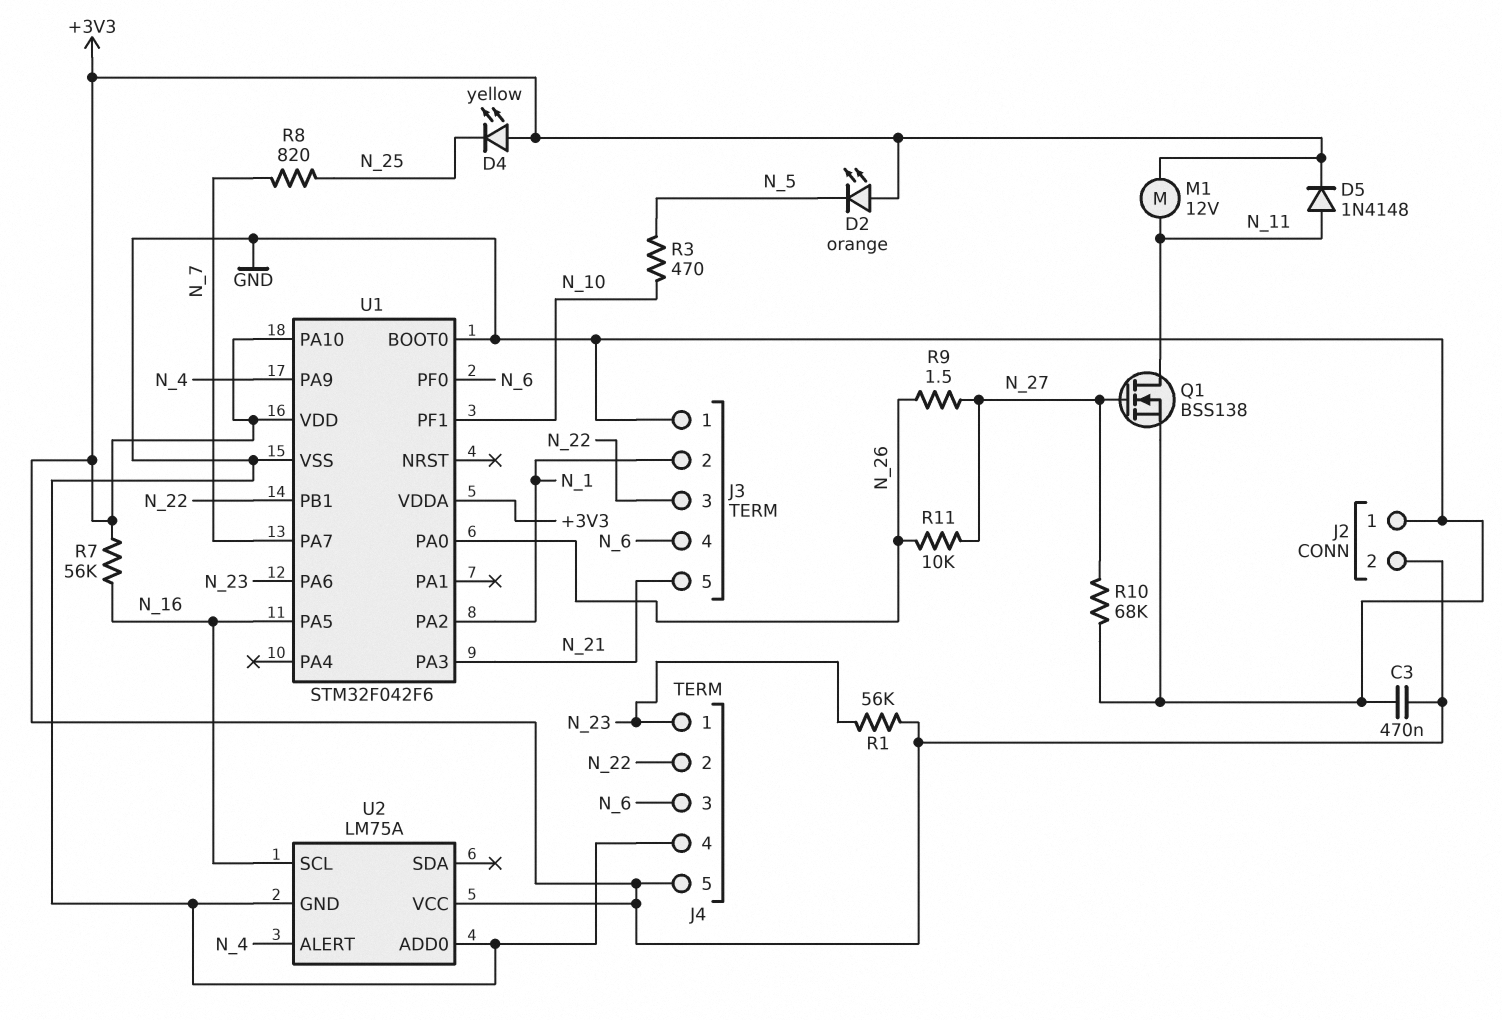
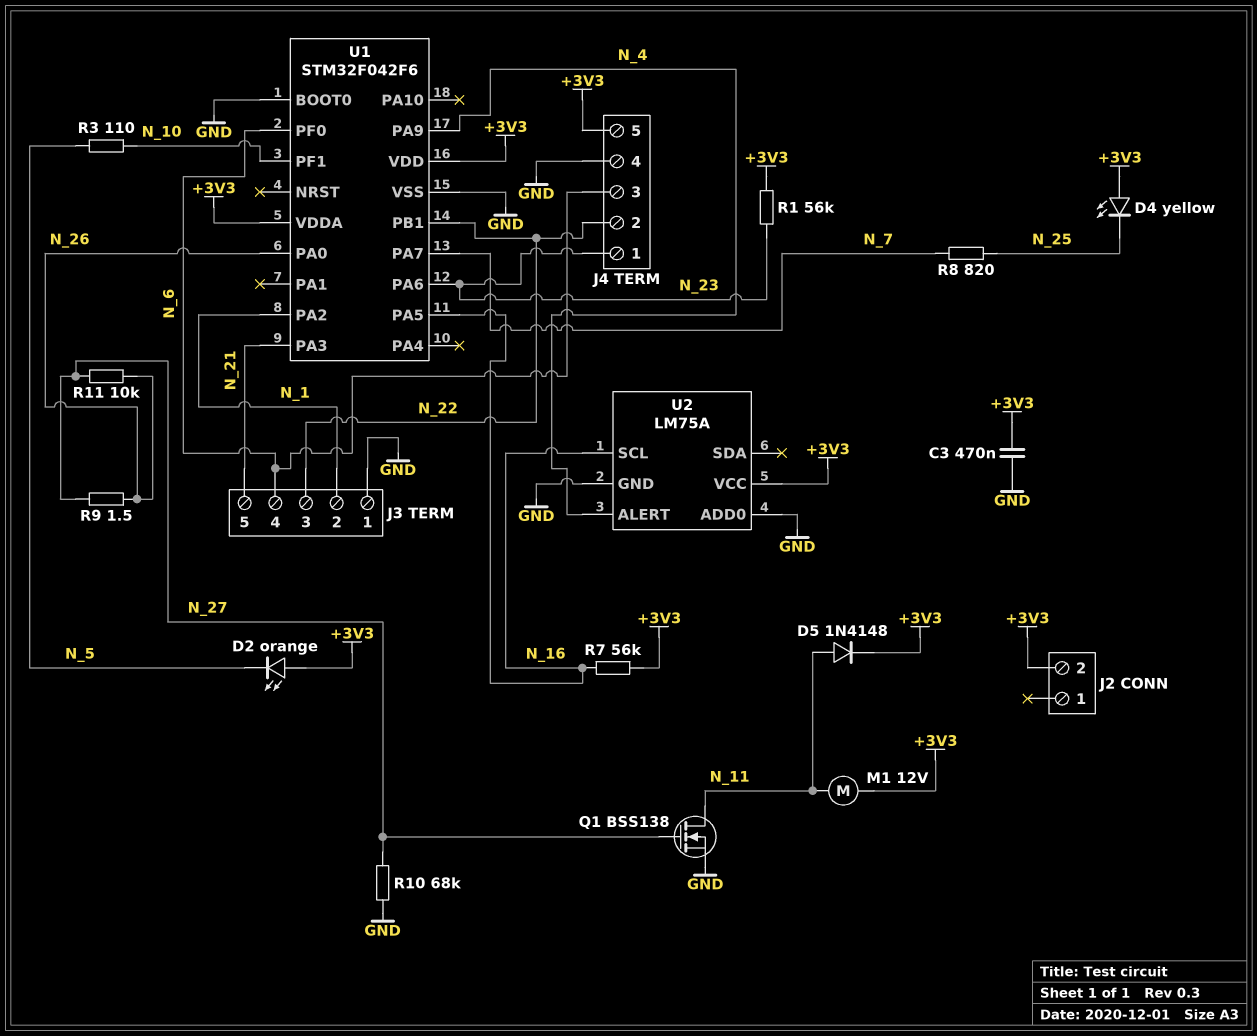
J2 pin 1: GND -> none
R3: 470 (N_5, N_10) -> 110 (N_5, N_10)
U1 pin PA10: +3V3 -> none

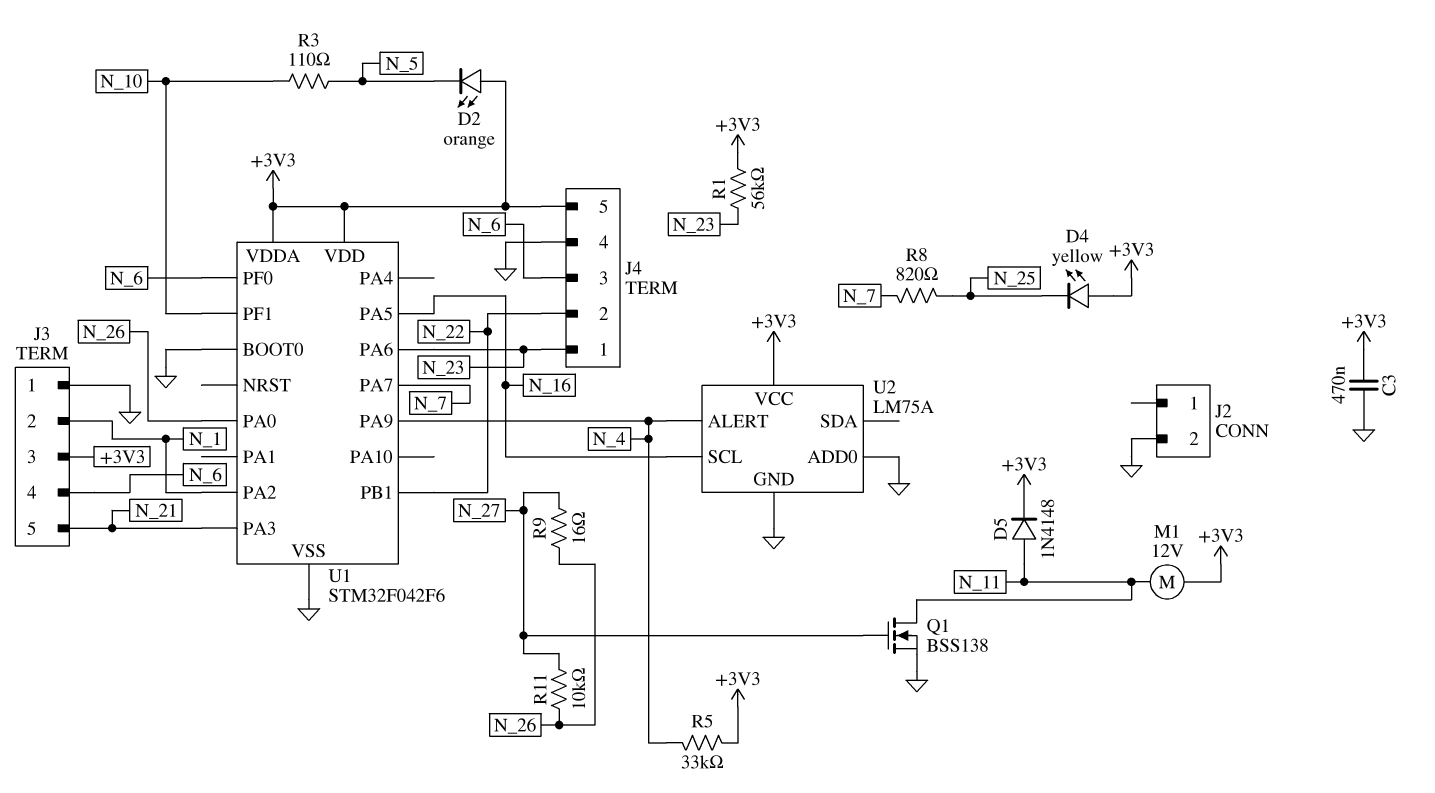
J2 pin 2: +3V3 -> GND
J3 pin 3: N_22 -> +3V3
R5: none -> 33k (+3V3, N_4)
R7: 56k (+3V3, N_16) -> none
R9: 1.5 (N_26, N_27) -> 16 (N_26, N_27)
R10: 68k (GND, N_27) -> none

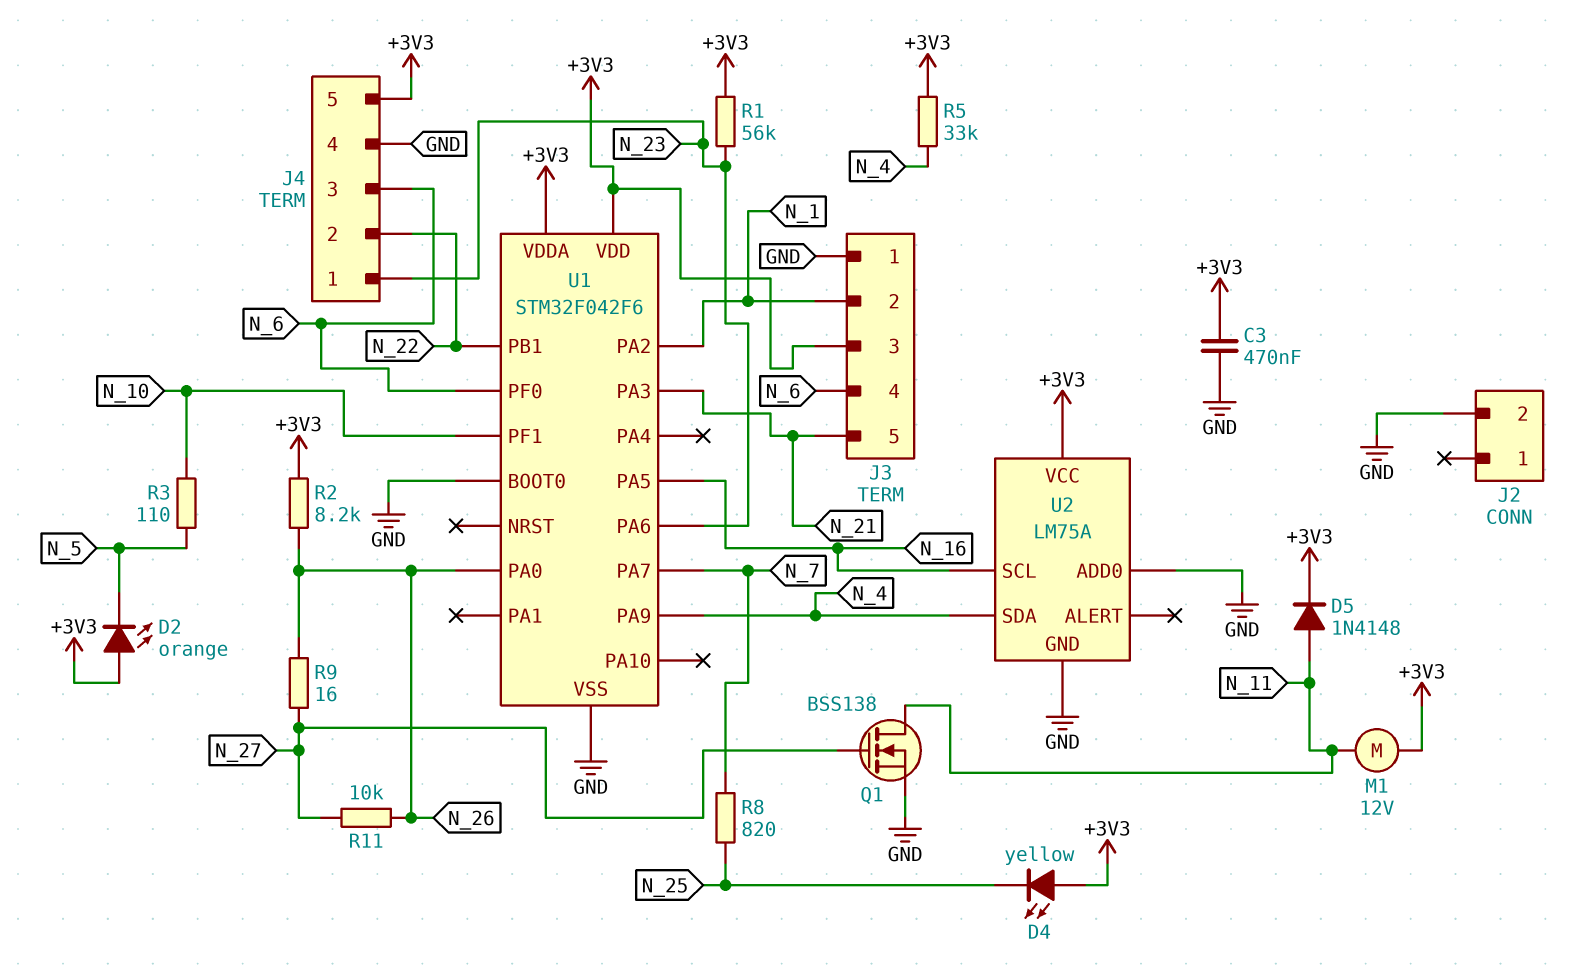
R2: none -> 8.2k (+3V3, N_26)
U2 pin ALERT: N_4 -> none
U2 pin SDA: none -> N_4

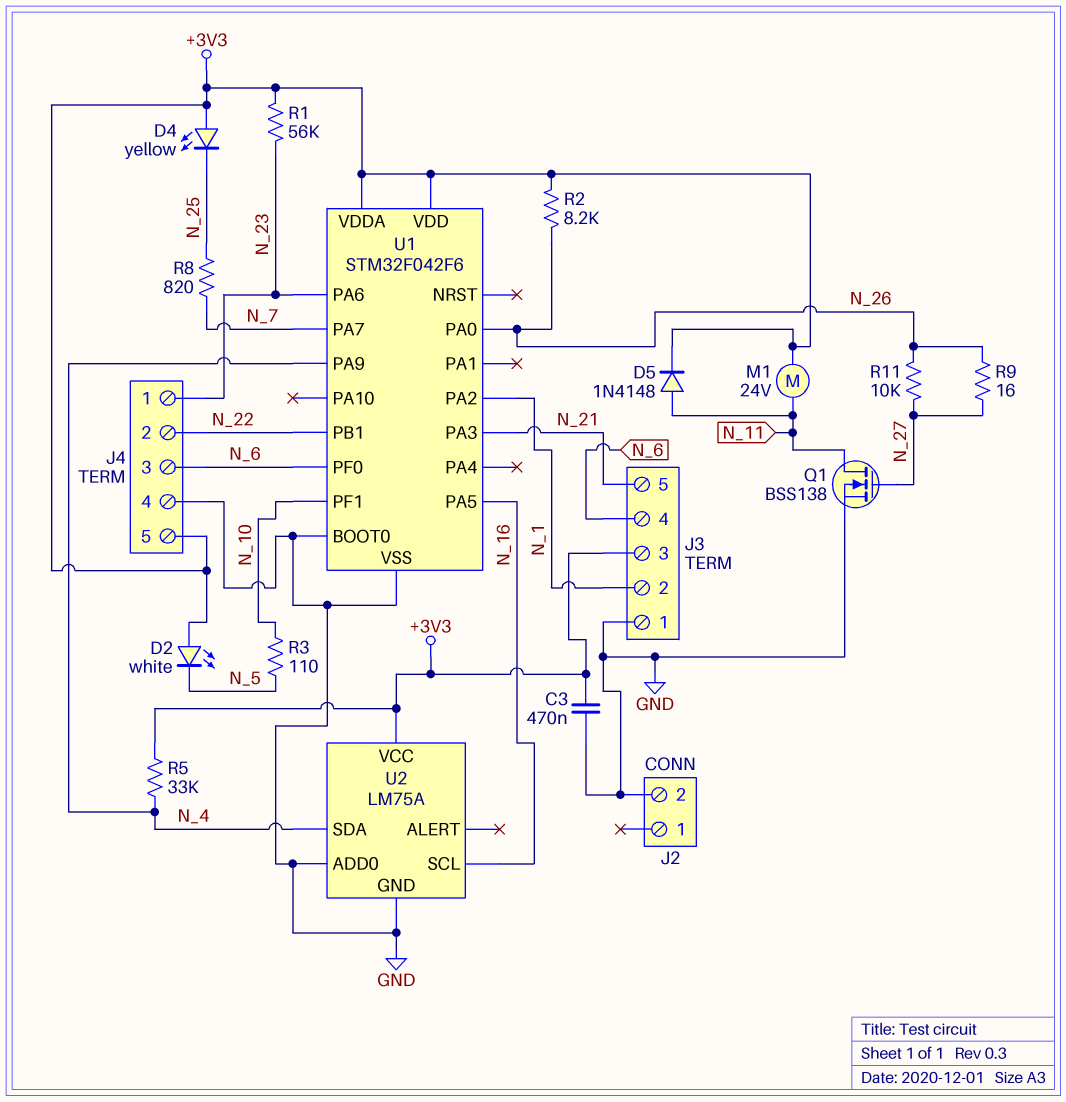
D2: LED orange (A +3V3, K N_5) -> LED white (A +3V3, K N_5)
M1: motor 12V (+3V3, N_11) -> motor 24V (+3V3, N_11)

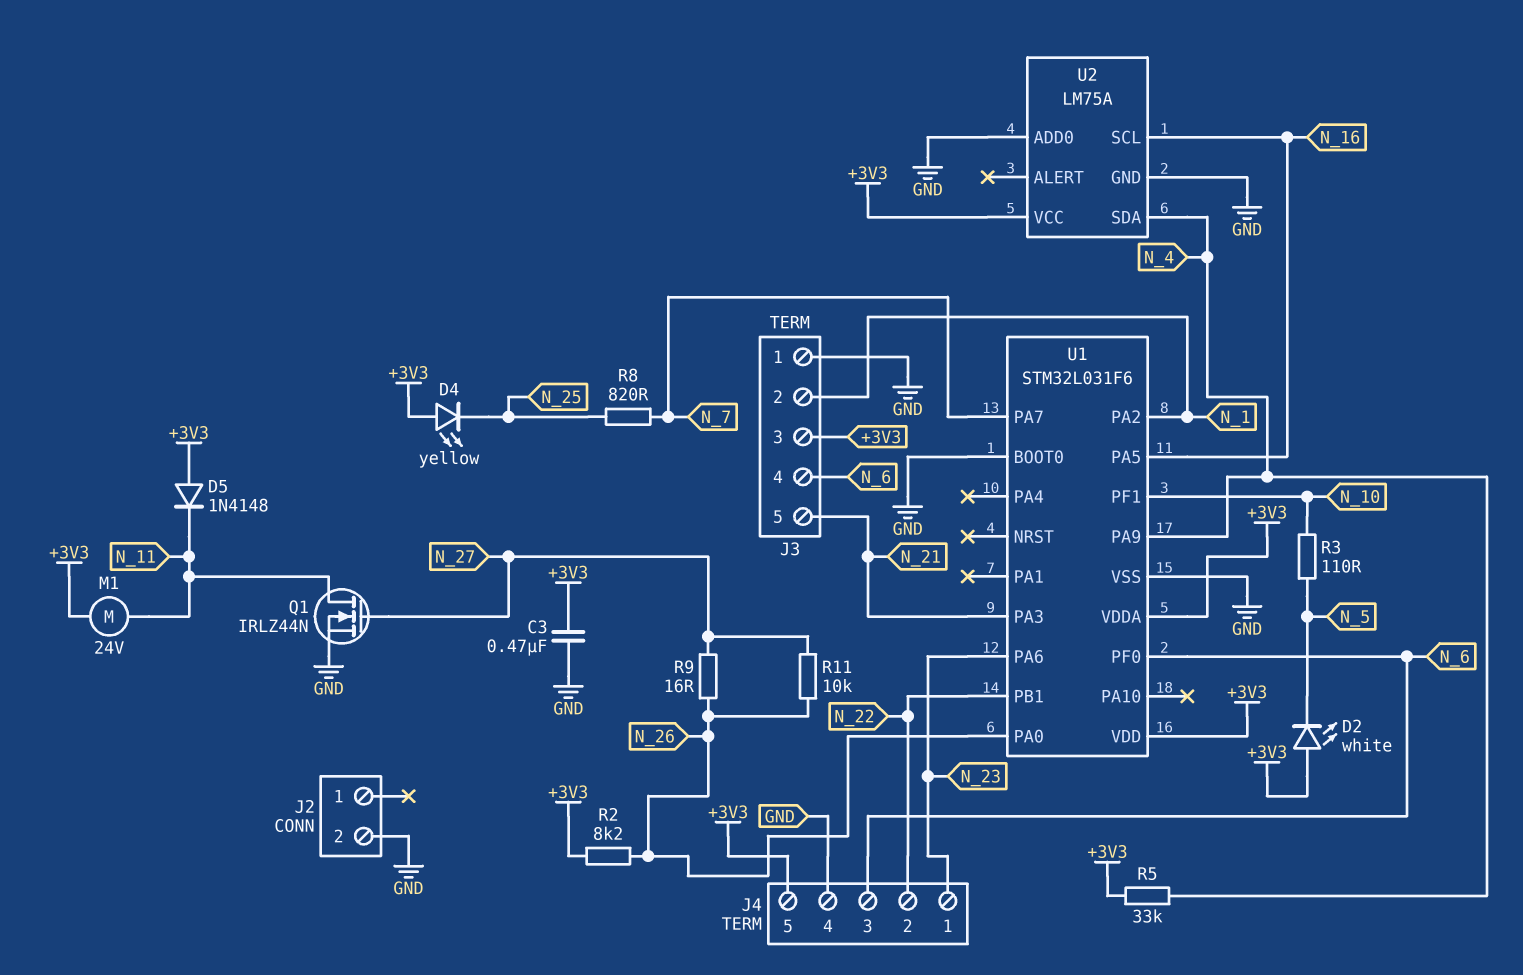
D5: diode 1N4148 (A N_11, K +3V3) -> diode 1N4148 (A +3V3, K N_11)
Q1: NMOS BSS138 (G N_27, D N_11, S GND) -> NMOS IRLZ44N (G N_27, D N_11, S GND)
R1: 56k (+3V3, N_23) -> none
U1: STM32F042F6 -> STM32L031F6

